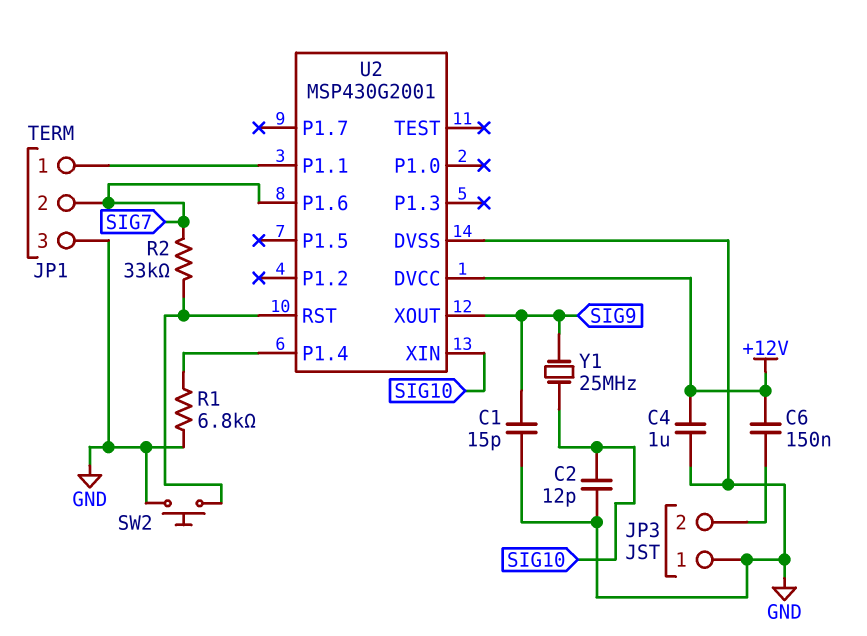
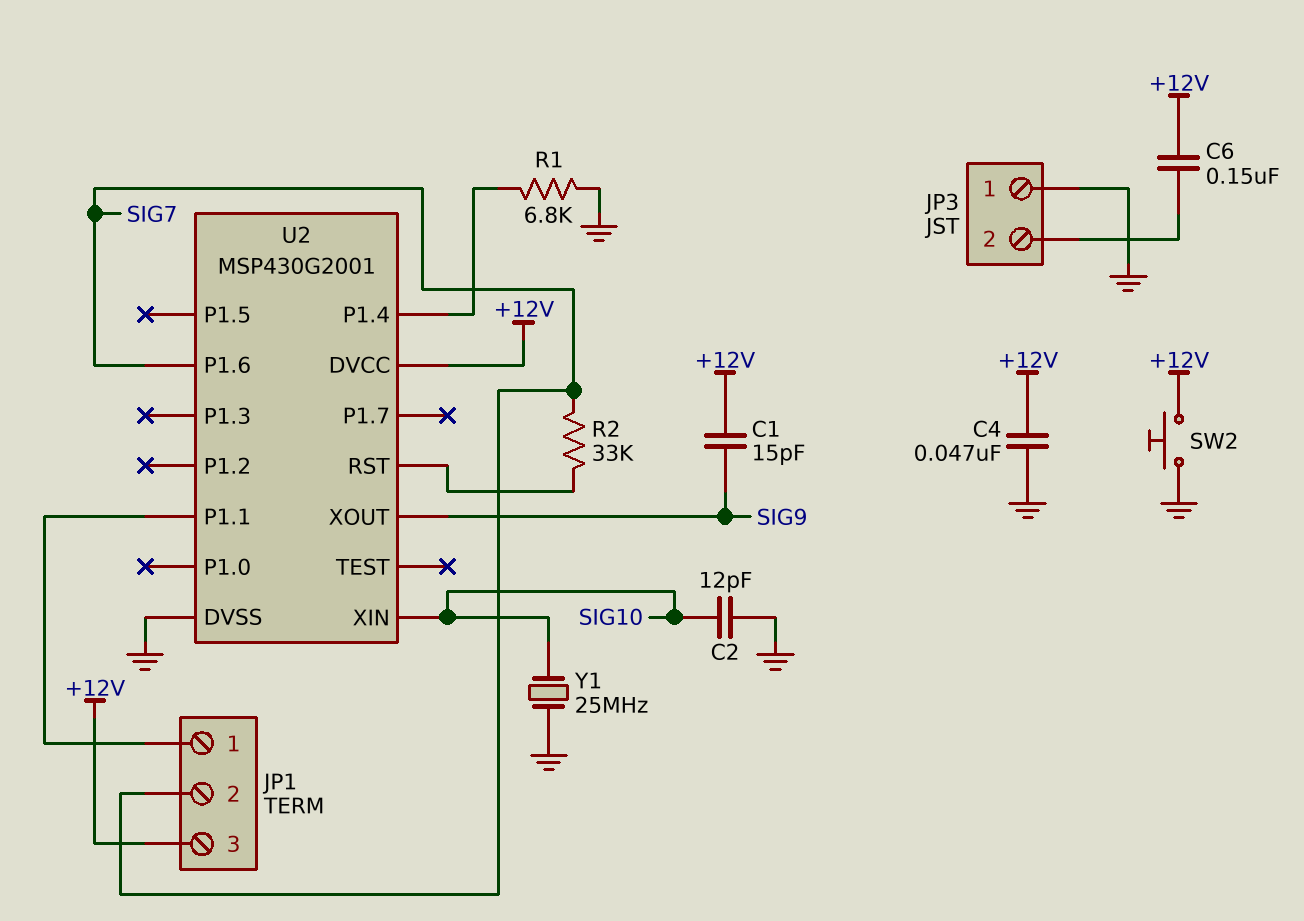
C1: 15pF (GND, SIG9) -> 15pF (+12V, SIG9)
C4: 1uF (+12V, GND) -> 47nF (+12V, GND)
JP1 pin 3: GND -> +12V
SW2: button (GND, U2/RST) -> button (+12V, GND)
Y1: 25MHz (SIG9, SIG10) -> 25MHz (GND, SIG10)

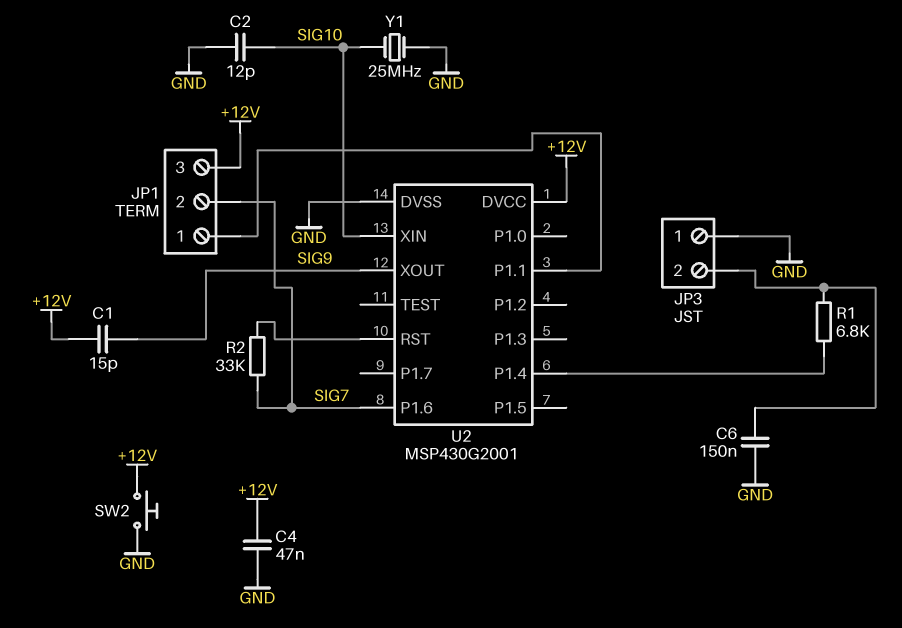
C6: 150nF (+12V, JP3/2) -> 150nF (GND, JP3/2)
R1: 6.8k (GND, U2/P1.4) -> 6.8k (JP3/2, U2/P1.4)

